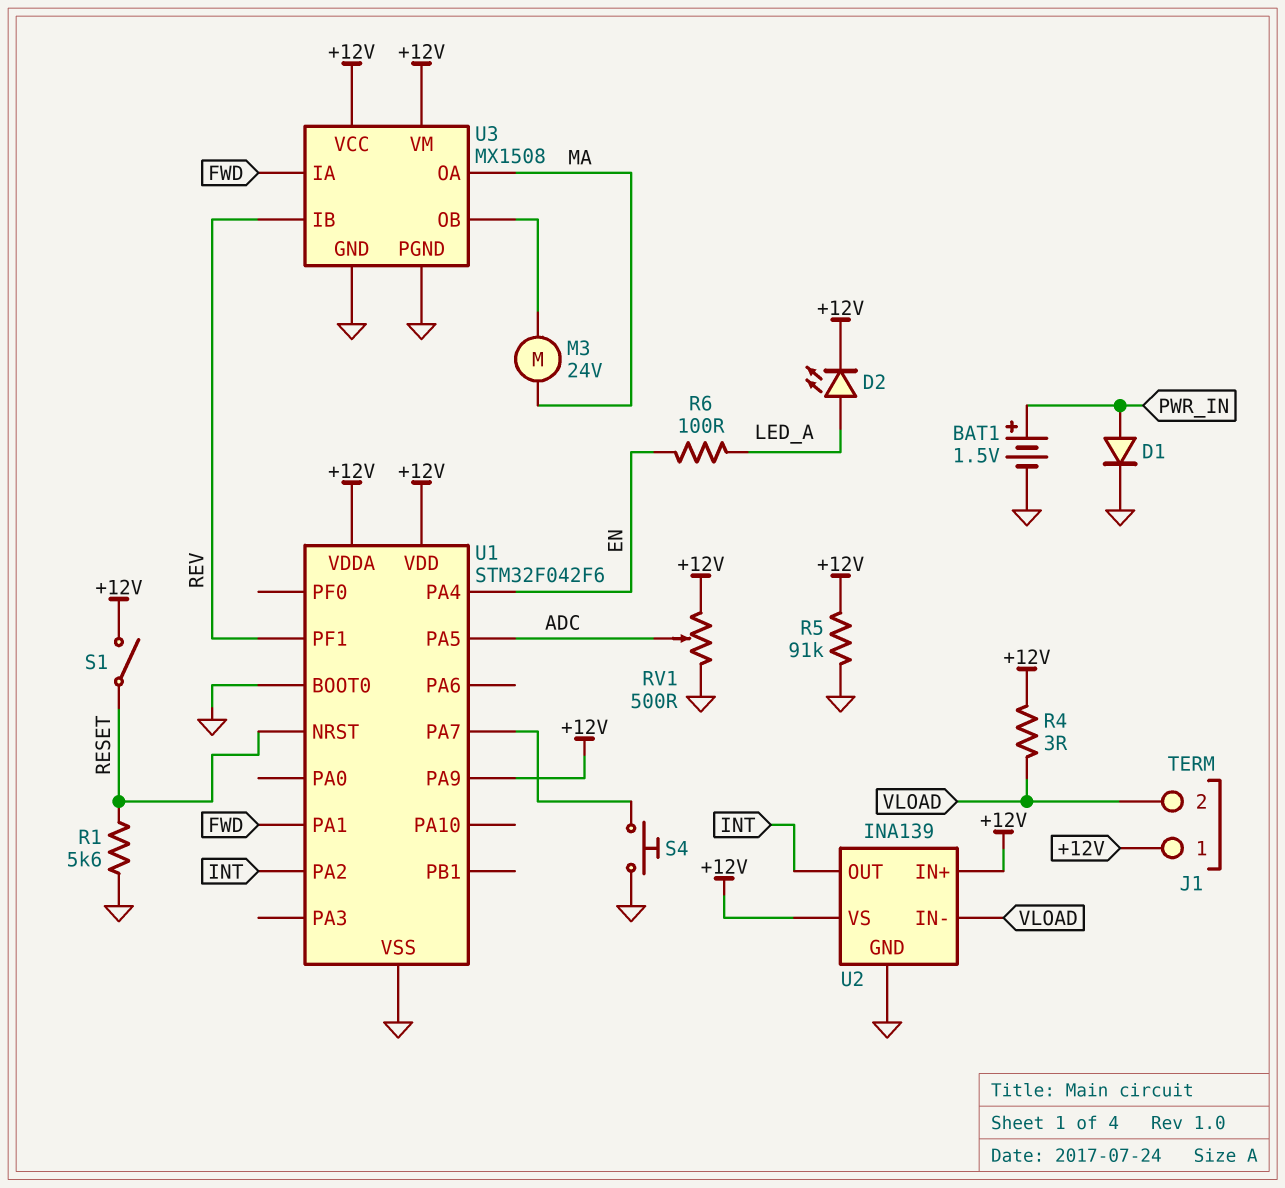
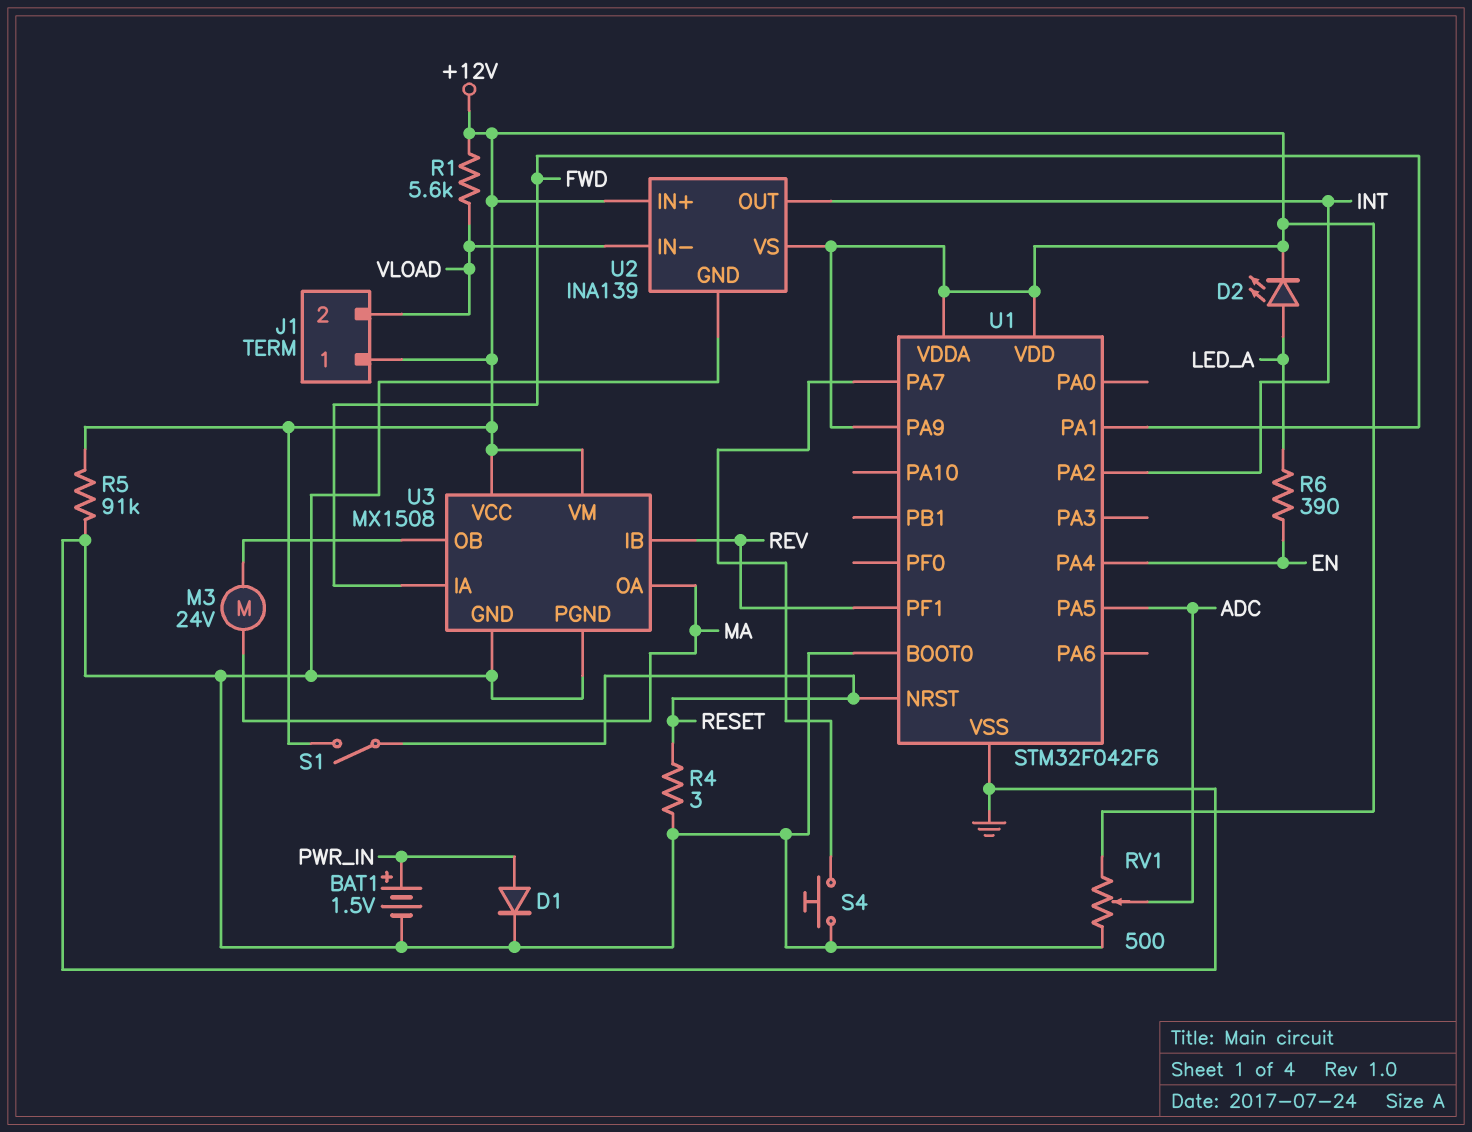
R1: 5.6k (GND, RESET) -> 5.6k (+12V, VLOAD)
R4: 3 (+12V, VLOAD) -> 3 (GND, RESET)
R6: 100 (EN, LED_A) -> 390 (EN, LED_A)

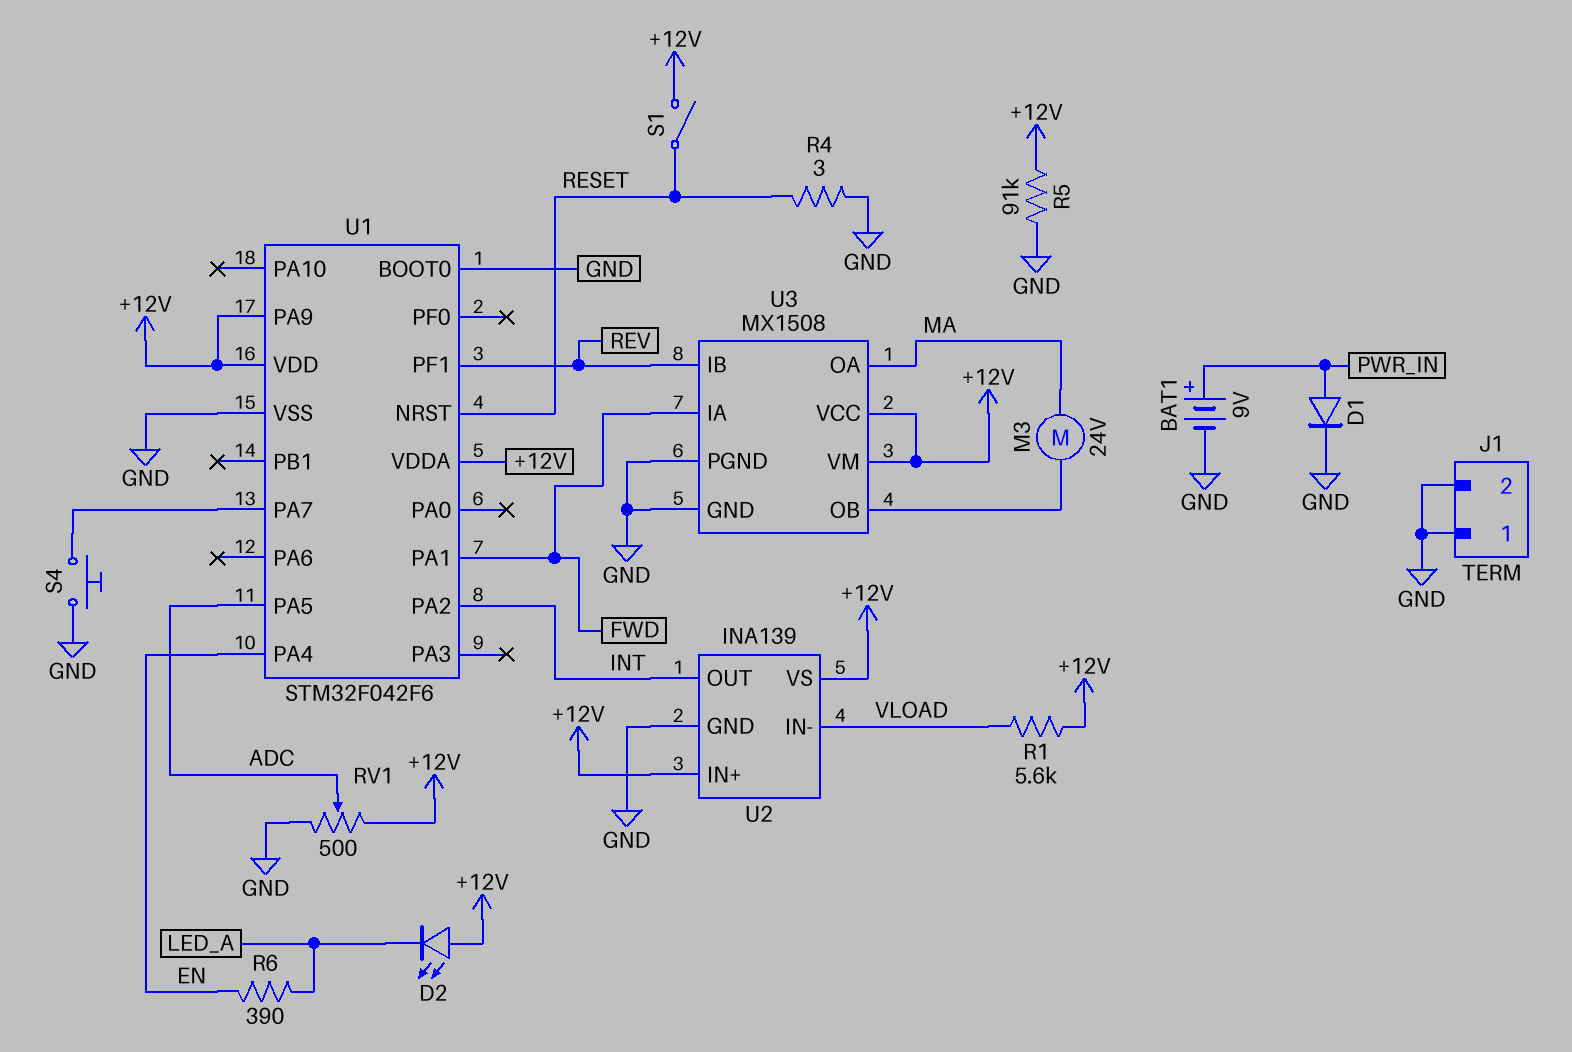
BAT1: 1.5V (plus PWR_IN, minus GND) -> 9V (plus PWR_IN, minus GND)
D2: LED (A LED_A, K +12V) -> LED (A +12V, K LED_A)
J1 pin 1: +12V -> GND
J1 pin 2: VLOAD -> GND

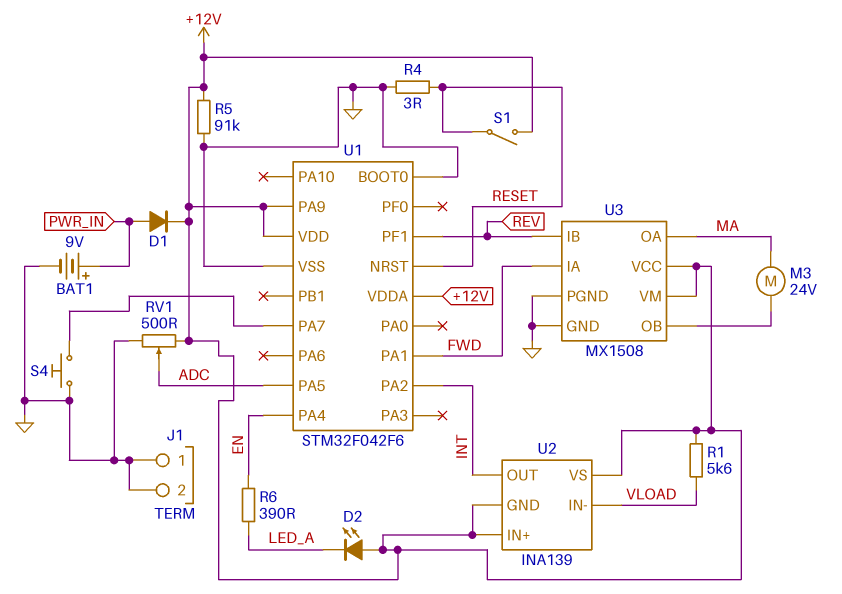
D1: diode (A PWR_IN, K GND) -> diode (A PWR_IN, K +12V)
U2 pin GND: GND -> +12V

